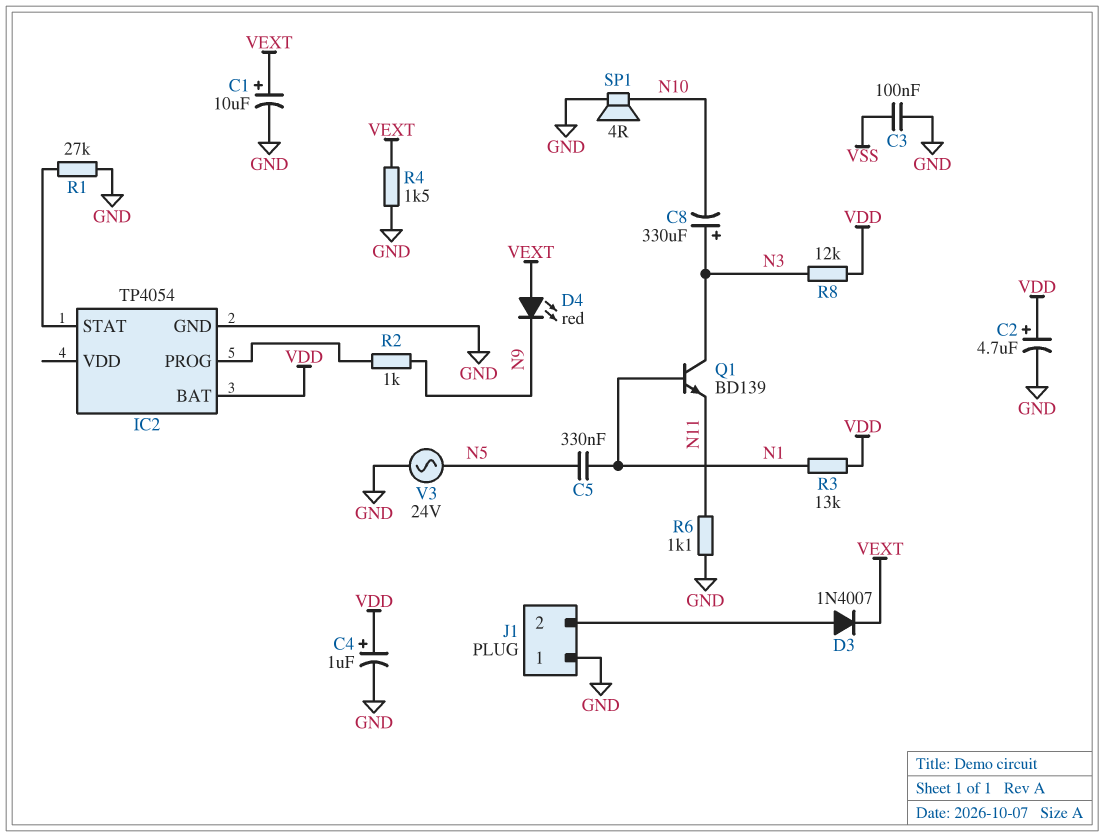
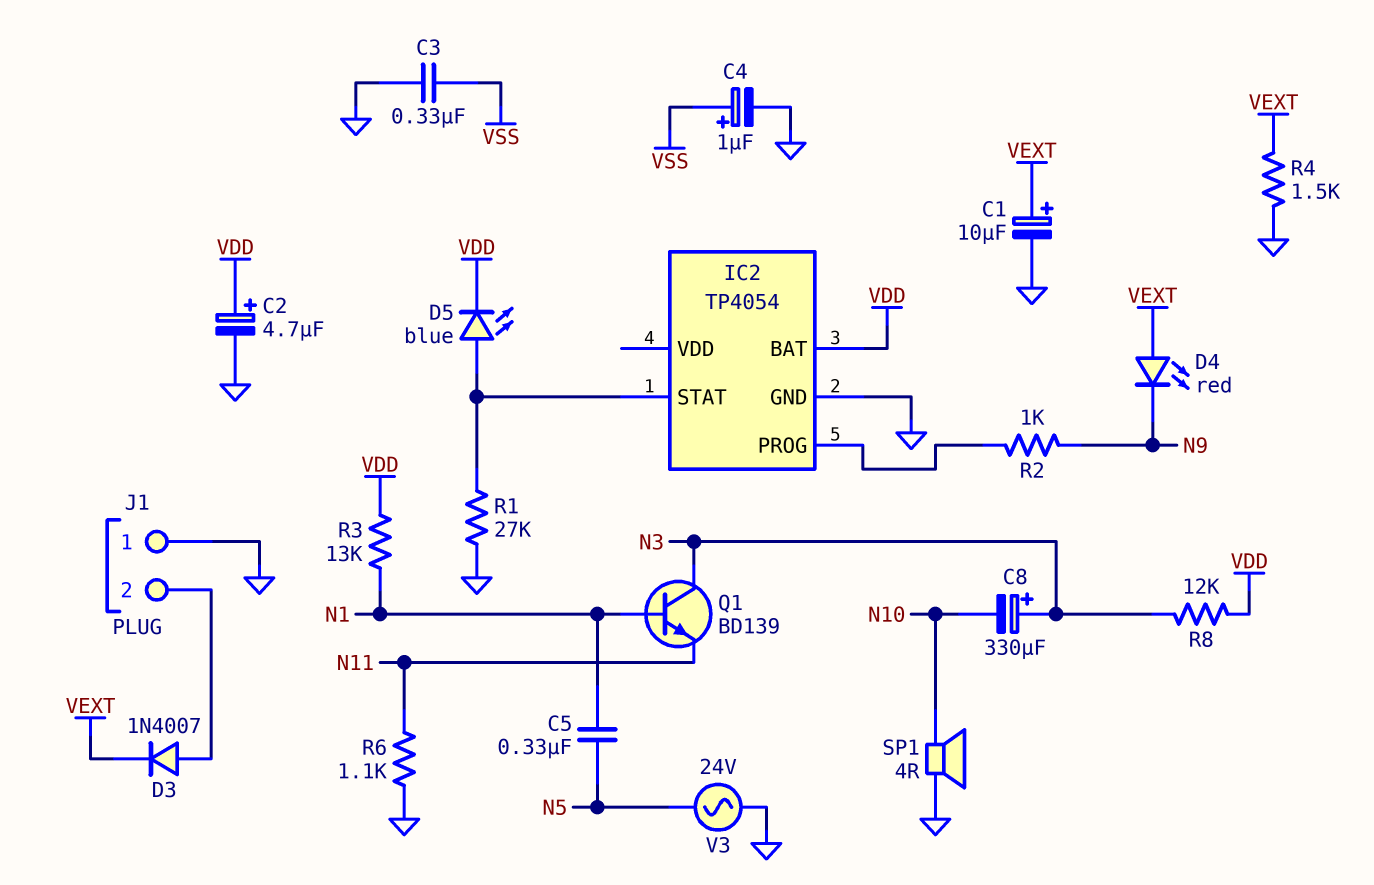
C3: 100nF (GND, VSS) -> 330nF (GND, VSS)
C4: 1uF (plus VDD, minus GND) -> 1uF (plus VSS, minus GND)
D5: none -> LED blue (A IC2/STAT, K VDD)

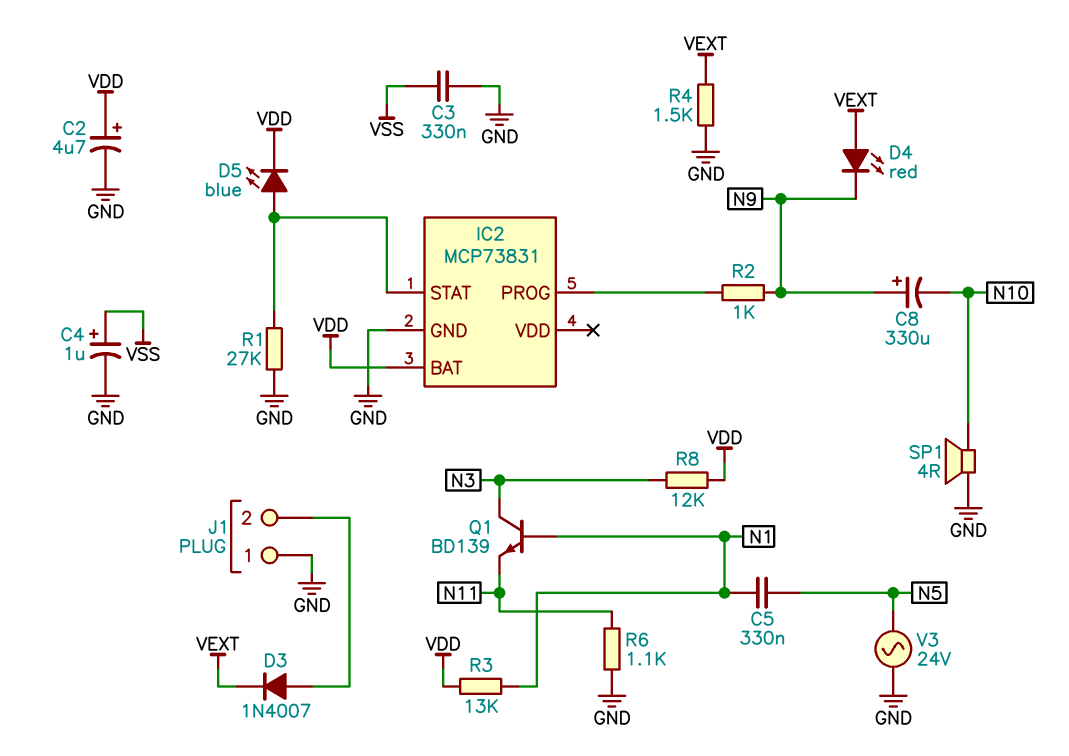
C1: 10uF (plus VEXT, minus GND) -> none
C8: 330uF (plus N3, minus N10) -> 330uF (plus N9, minus N10)
IC2: TP4054 -> MCP73831

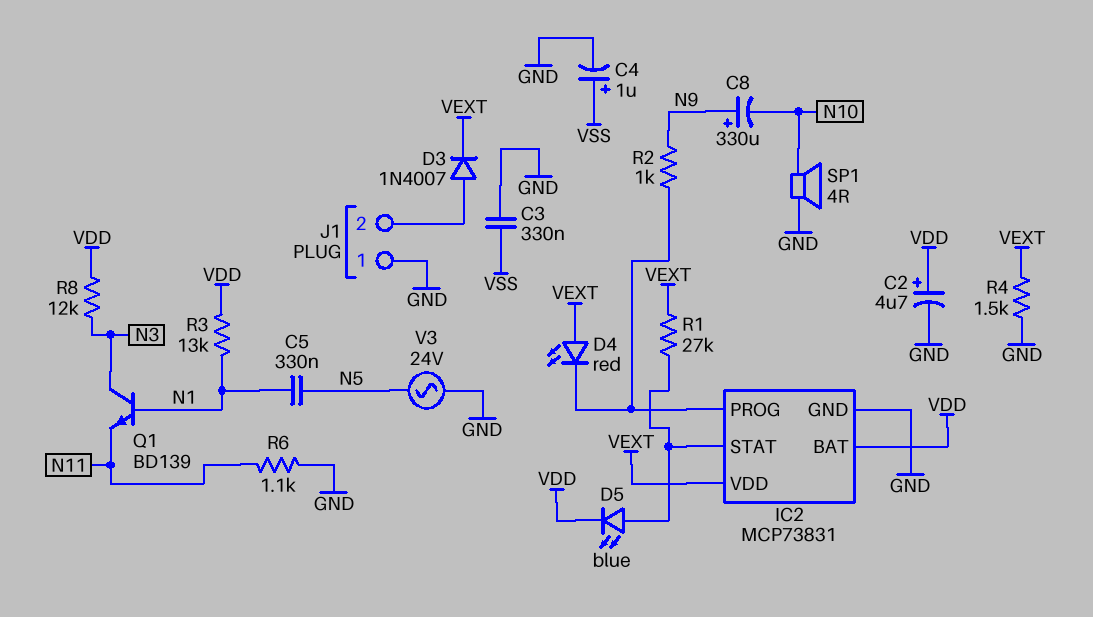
D4: LED red (A VEXT, K N9) -> LED red (A VEXT, K IC2/PROG)
IC2 pin VDD: none -> VEXT
R1: 27k (GND, IC2/STAT) -> 27k (IC2/STAT, VEXT)

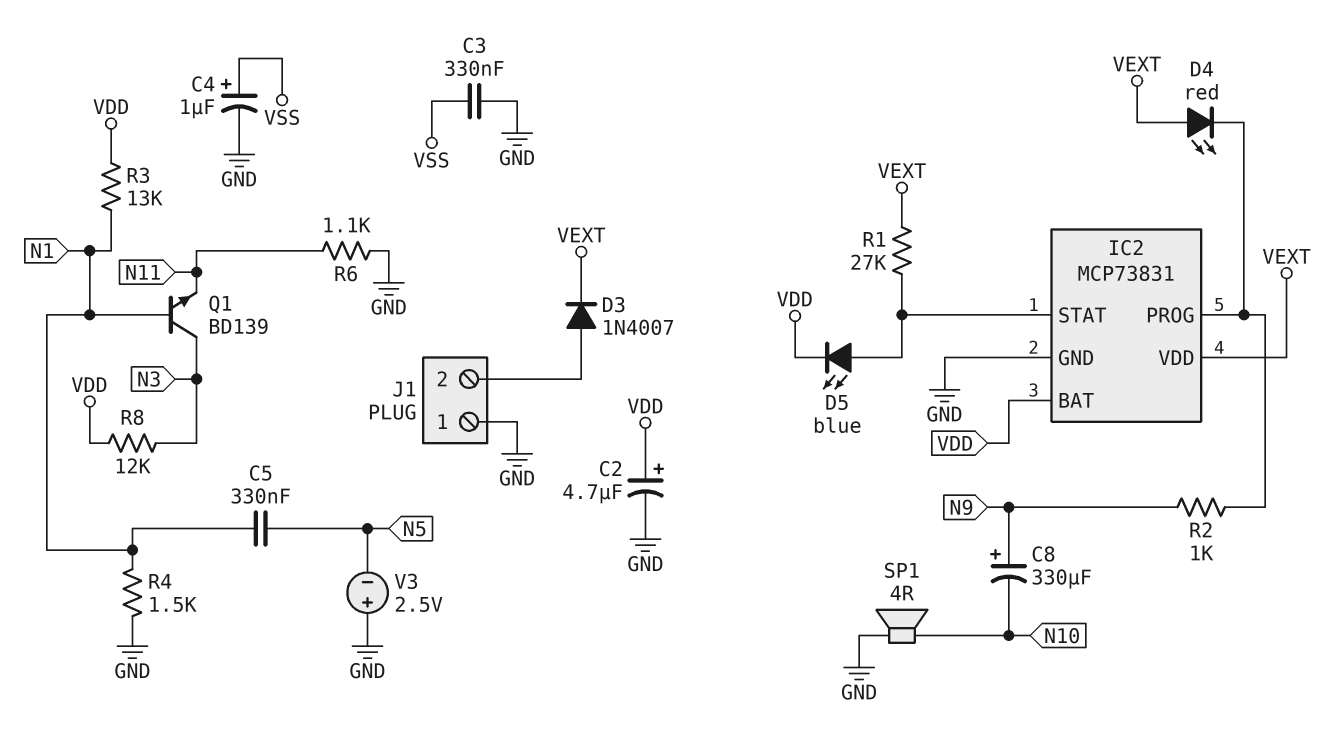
R4: 1.5k (GND, VEXT) -> 1.5k (GND, N1)
V3: AC 24V (GND, N5) -> 2.5V (plus GND, minus N5)

